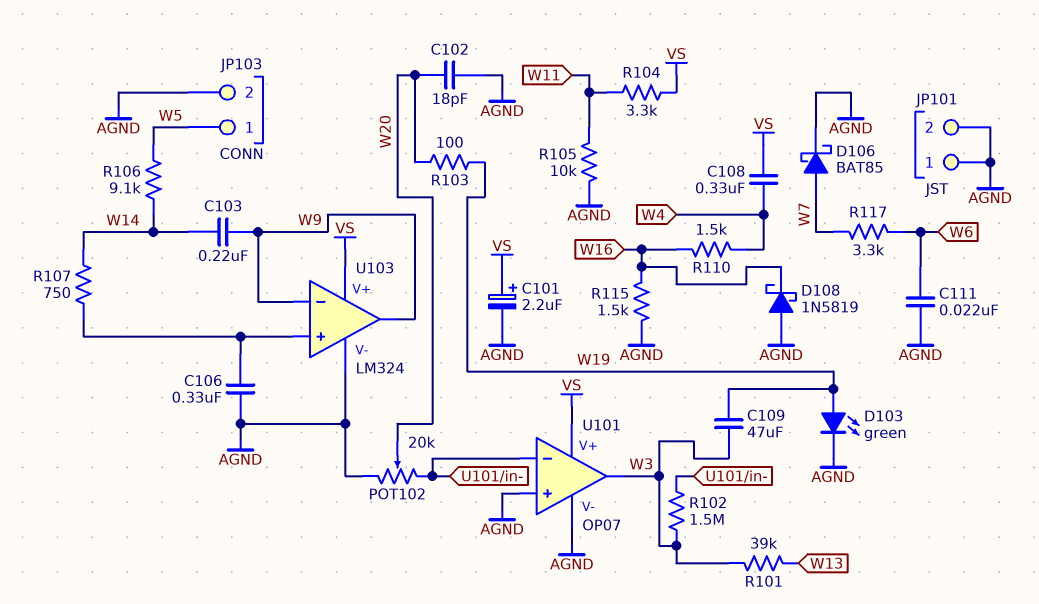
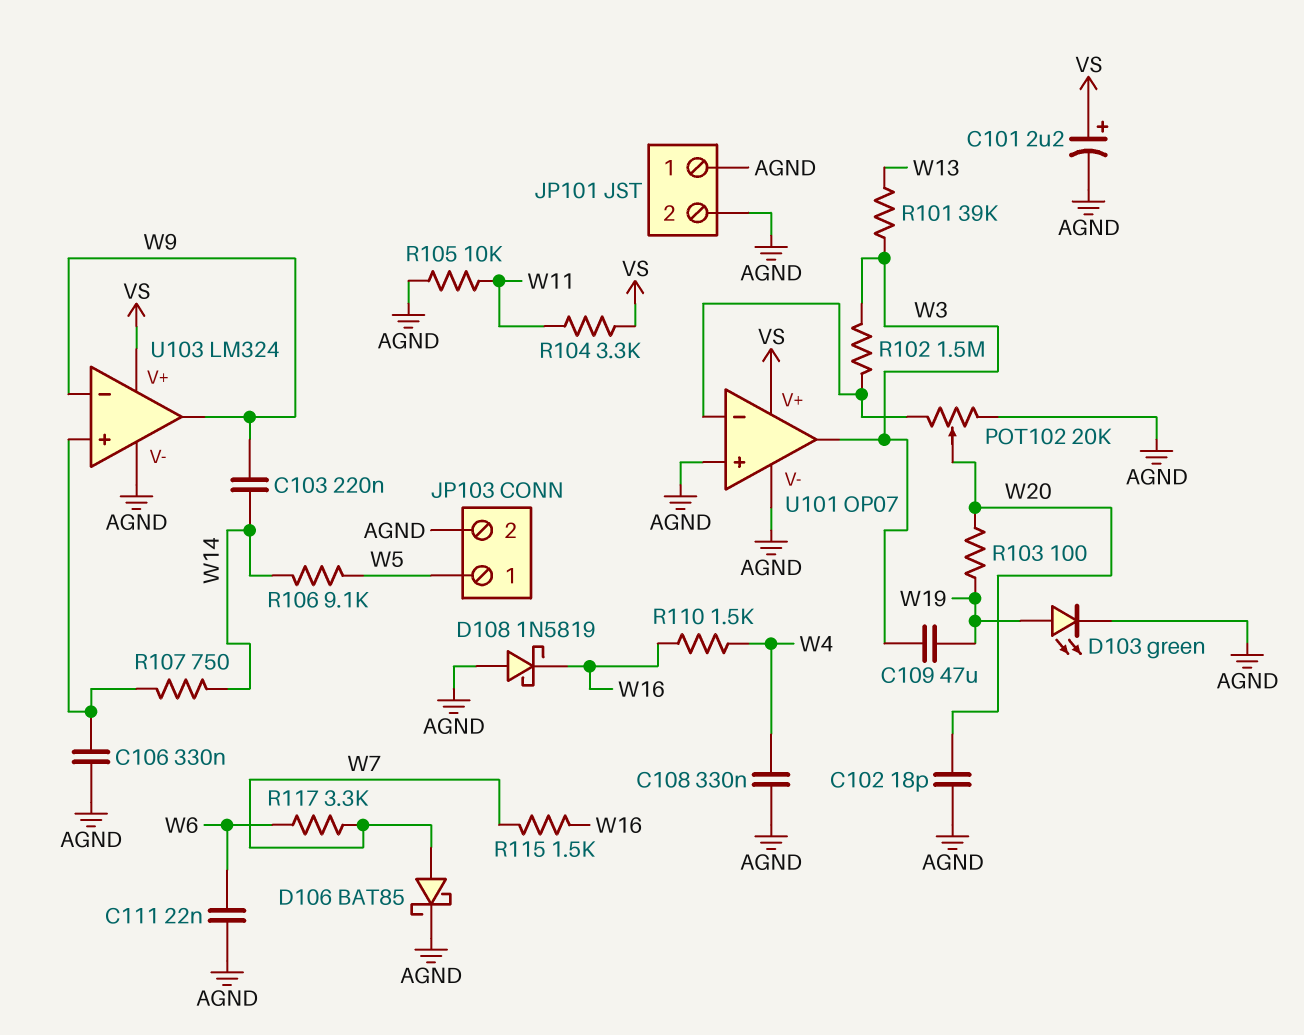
C108: 330nF (VS, W4) -> 330nF (AGND, W4)
R115: 1.5k (AGND, W16) -> 1.5k (W7, W16)

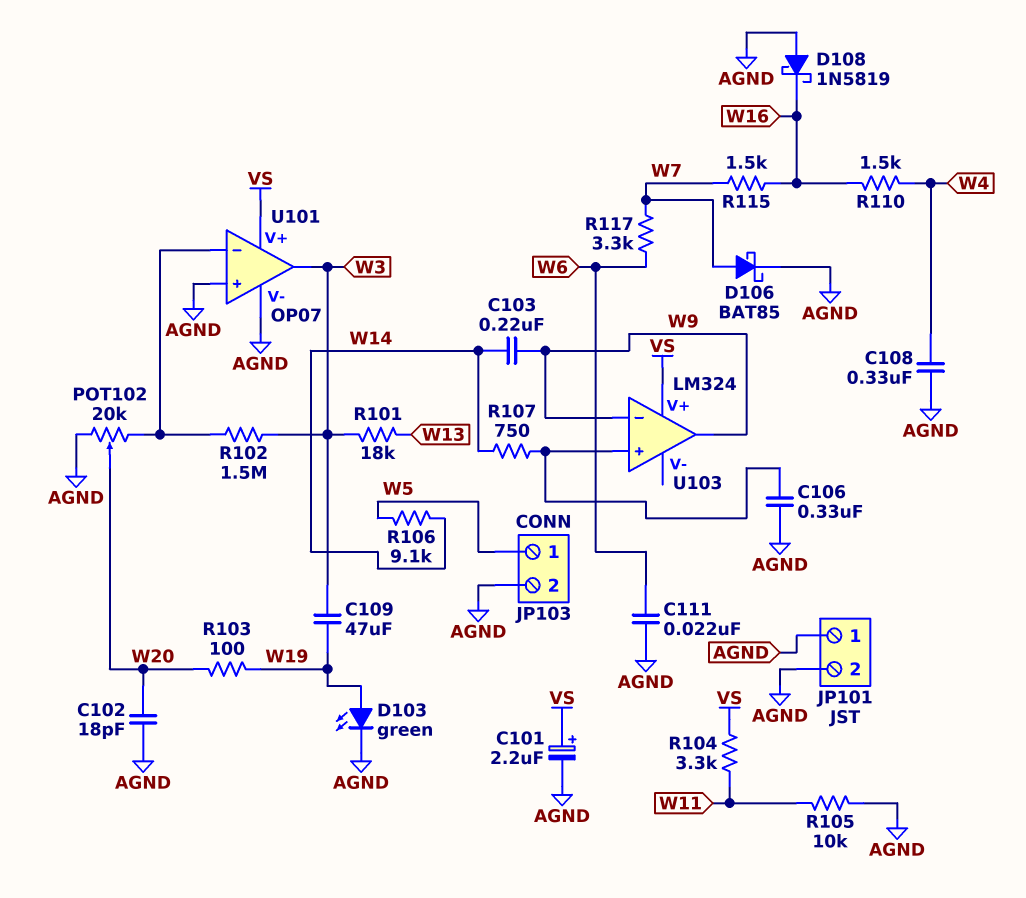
R101: 39k (W3, W13) -> 18k (W3, W13)
U103 pin V-: AGND -> none

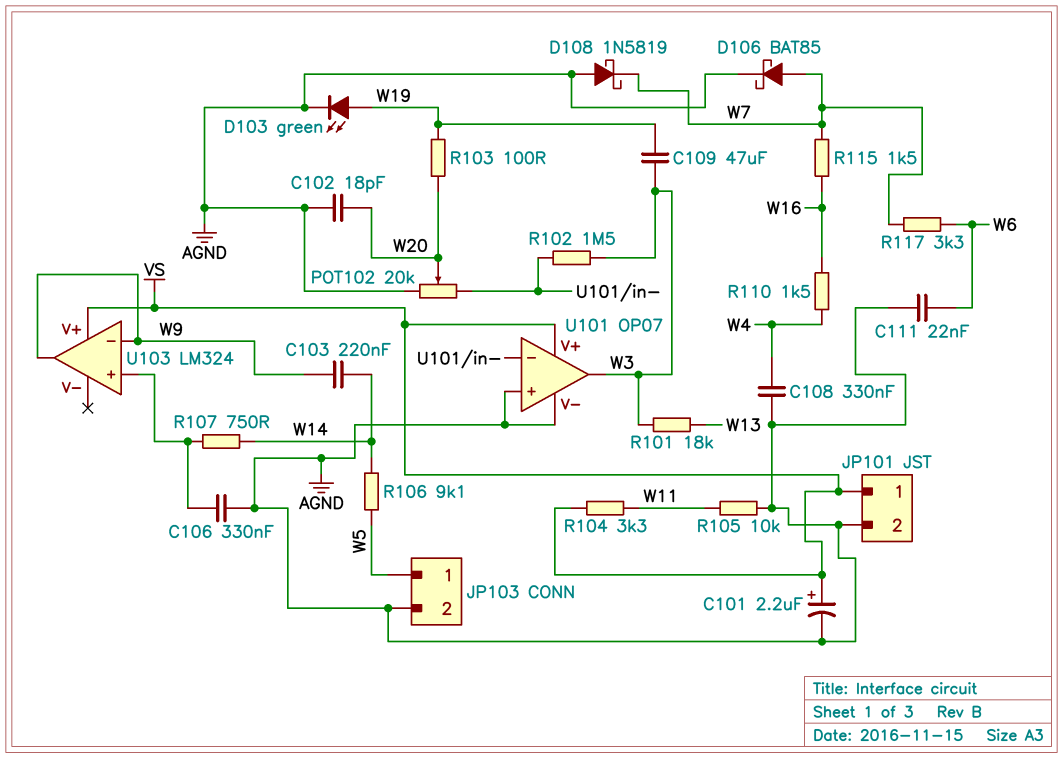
D108: schottky 1N5819 (A AGND, K W16) -> schottky 1N5819 (A AGND, K W7)
JP101 pin 1: AGND -> VS

